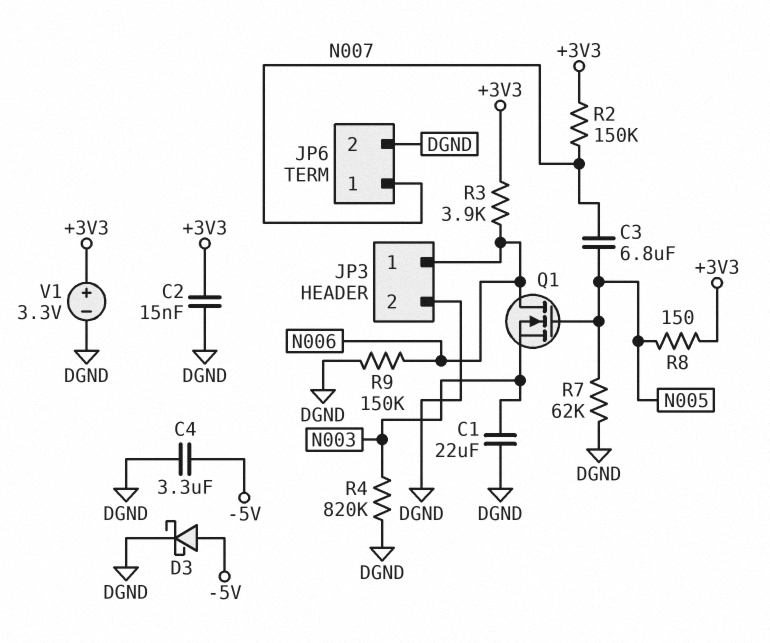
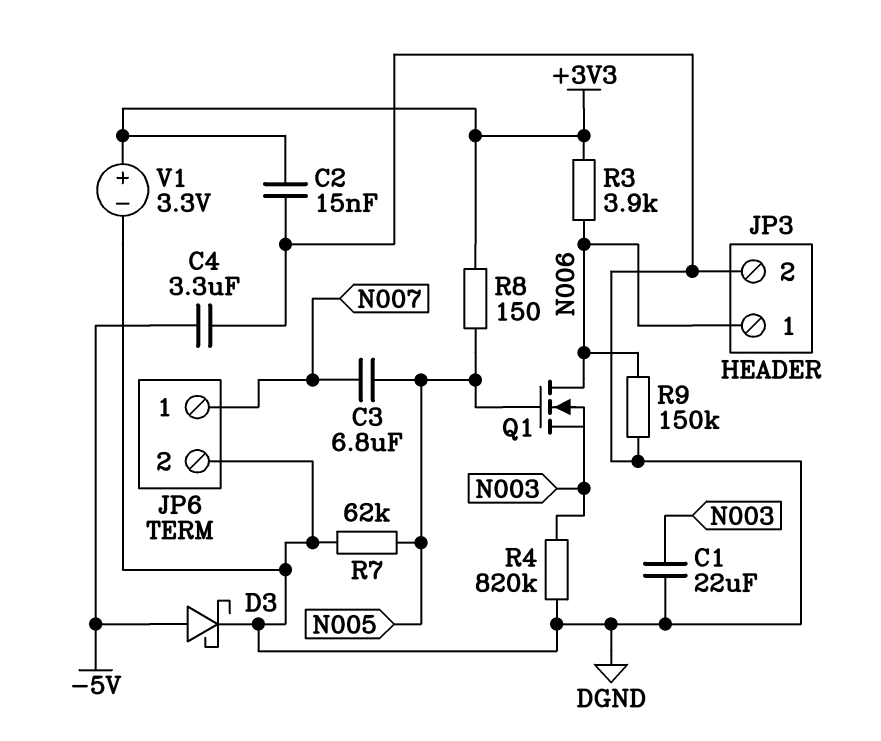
R2: 150k (+3V3, N007) -> none

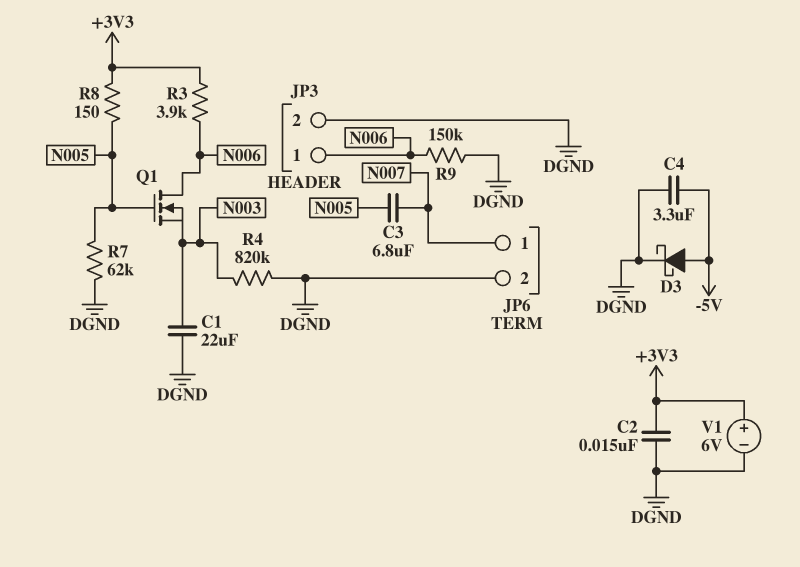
V1: 3.3V (plus +3V3, minus DGND) -> 6V (plus +3V3, minus DGND)

